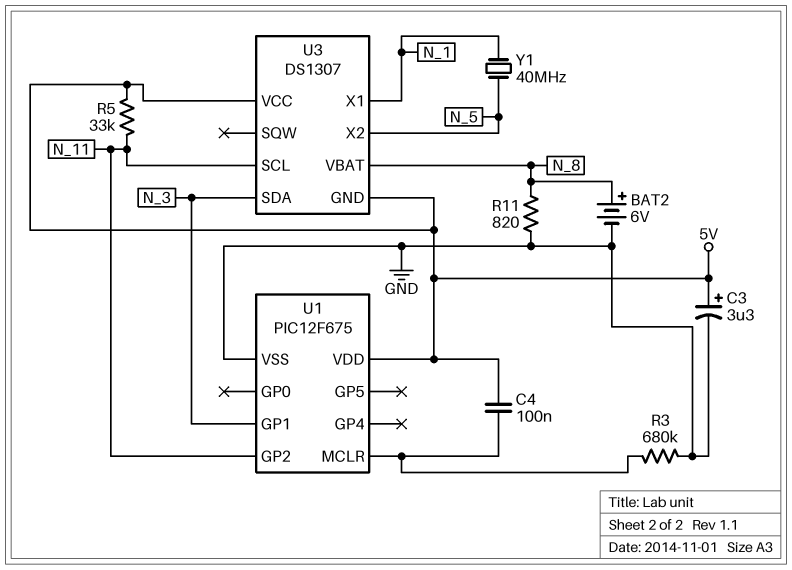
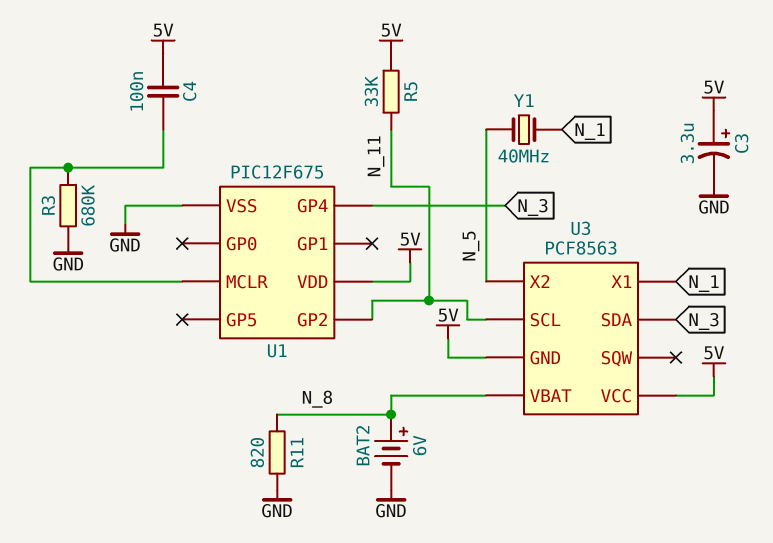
U1 pin GP1: N_3 -> none
U1 pin GP4: none -> N_3
U3: DS1307 -> PCF8563

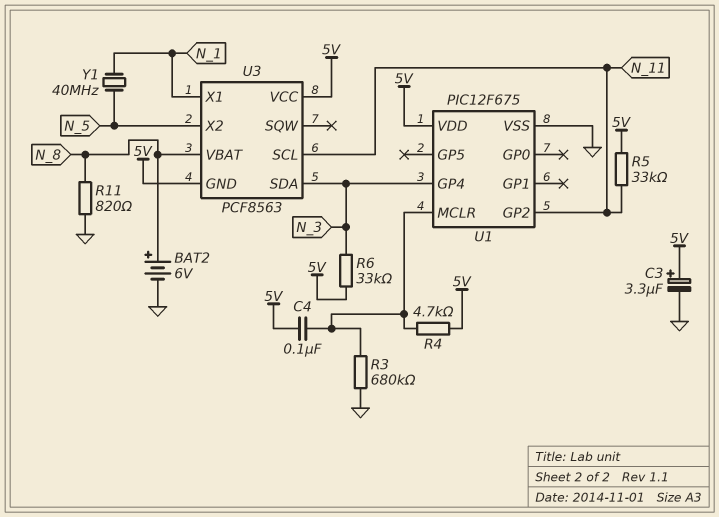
R4: none -> 4.7k (5V, U1/MCLR)
R6: none -> 33k (5V, N_3)

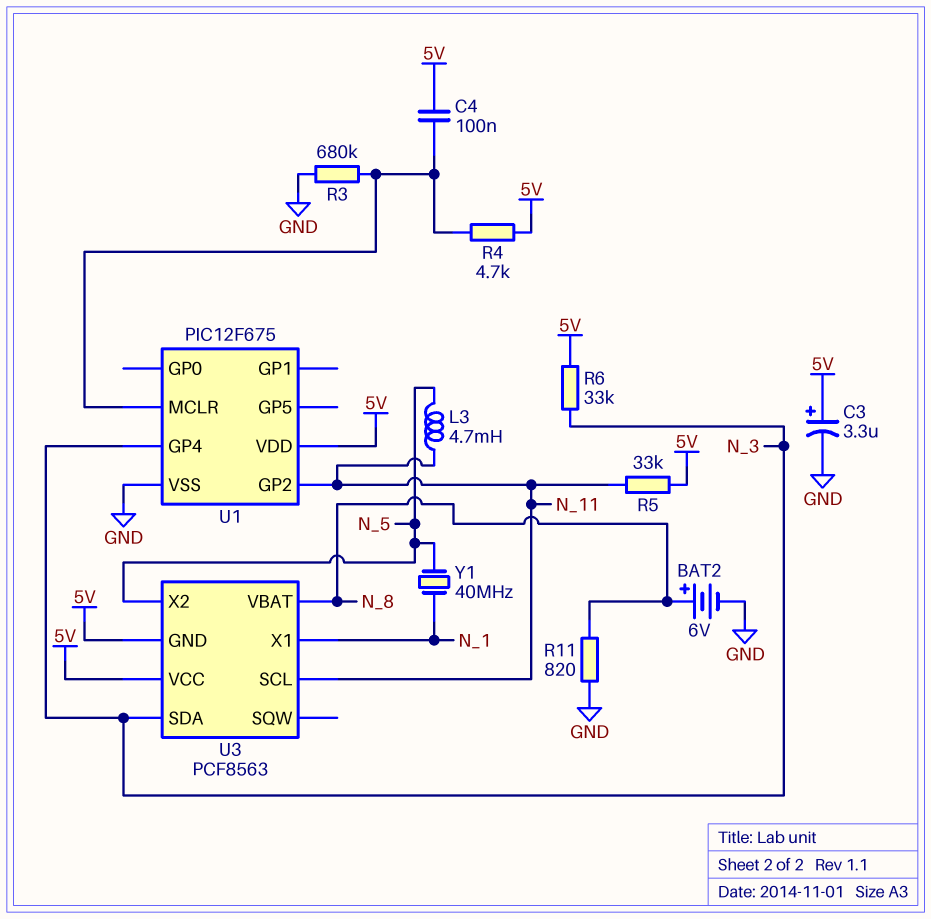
L3: none -> 4.7mH (N_5, N_11)

